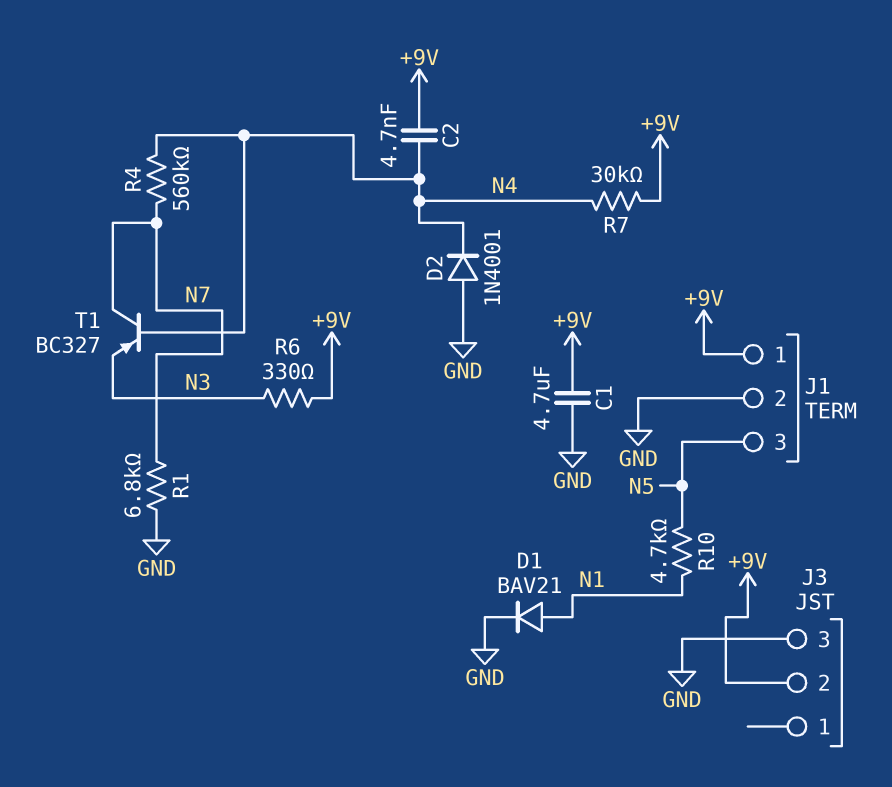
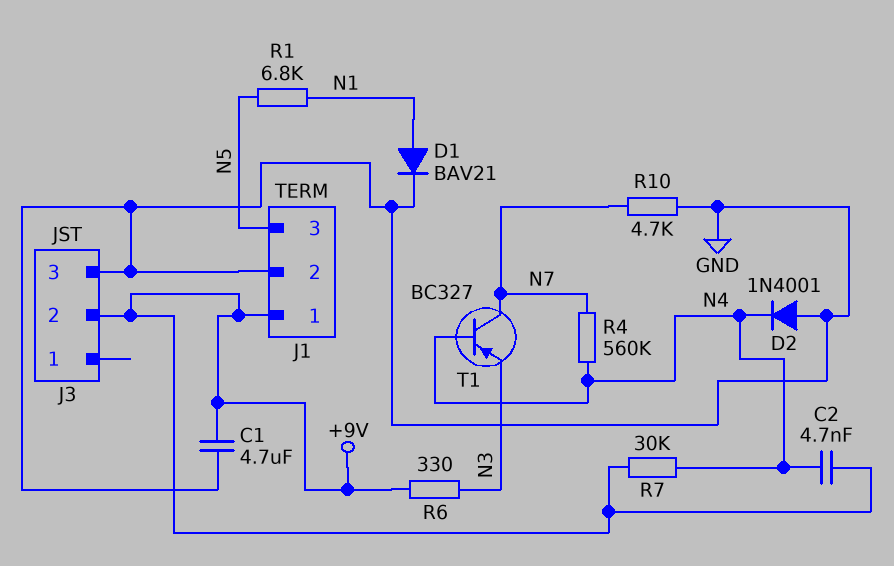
R1: 6.8k (GND, N7) -> 6.8k (N1, N5)
R10: 4.7k (N1, N5) -> 4.7k (GND, N7)

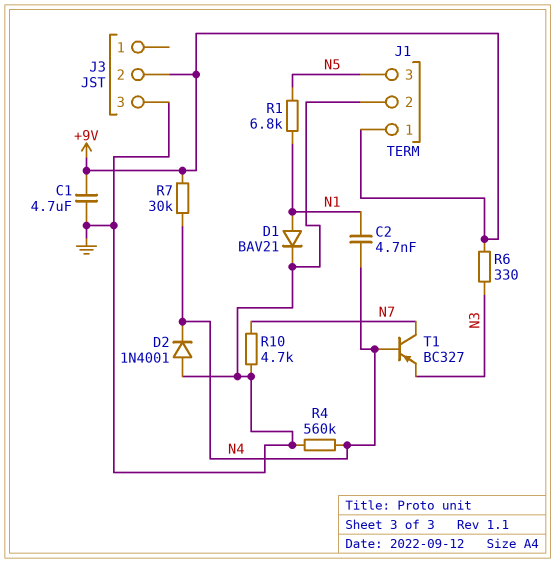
C2: 4.7nF (+9V, N4) -> 4.7nF (N1, N4)
R4: 560k (N4, N7) -> 560k (GND, N4)

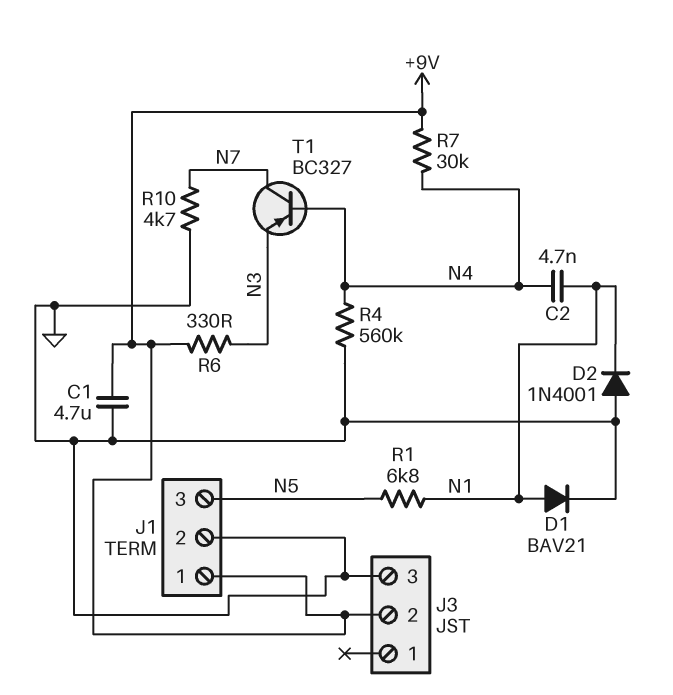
D2: diode 1N4001 (A GND, K N4) -> diode 1N4001 (A GND, K N1)

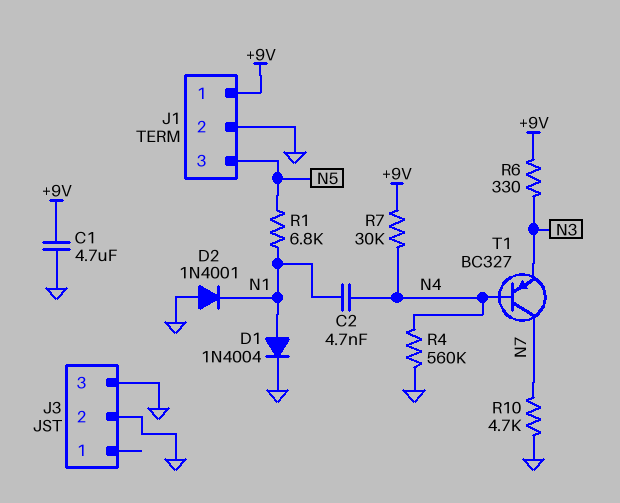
D1: diode BAV21 (A N1, K GND) -> diode 1N4004 (A N1, K GND)
J3 pin 2: +9V -> GND

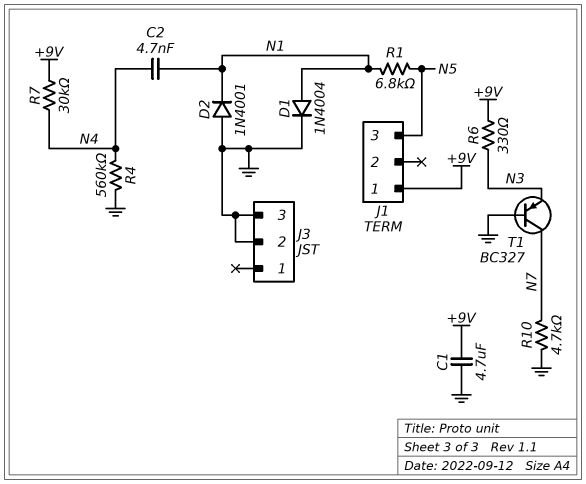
J1 pin 2: GND -> none
T1: PNP BC327 (B N4, C N7, E N3) -> PNP BC327 (B GND, C N7, E N3)

